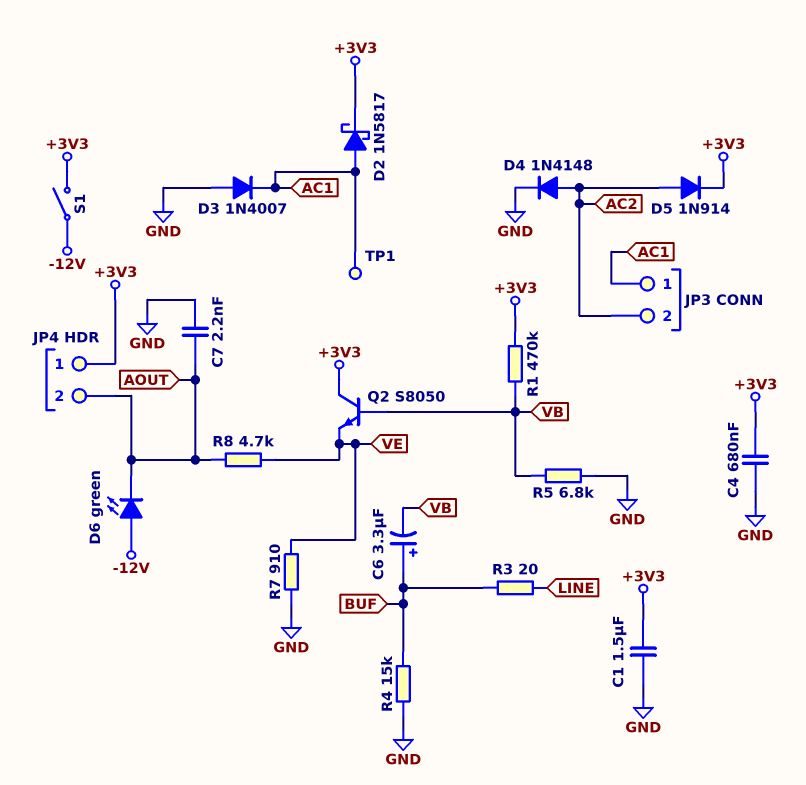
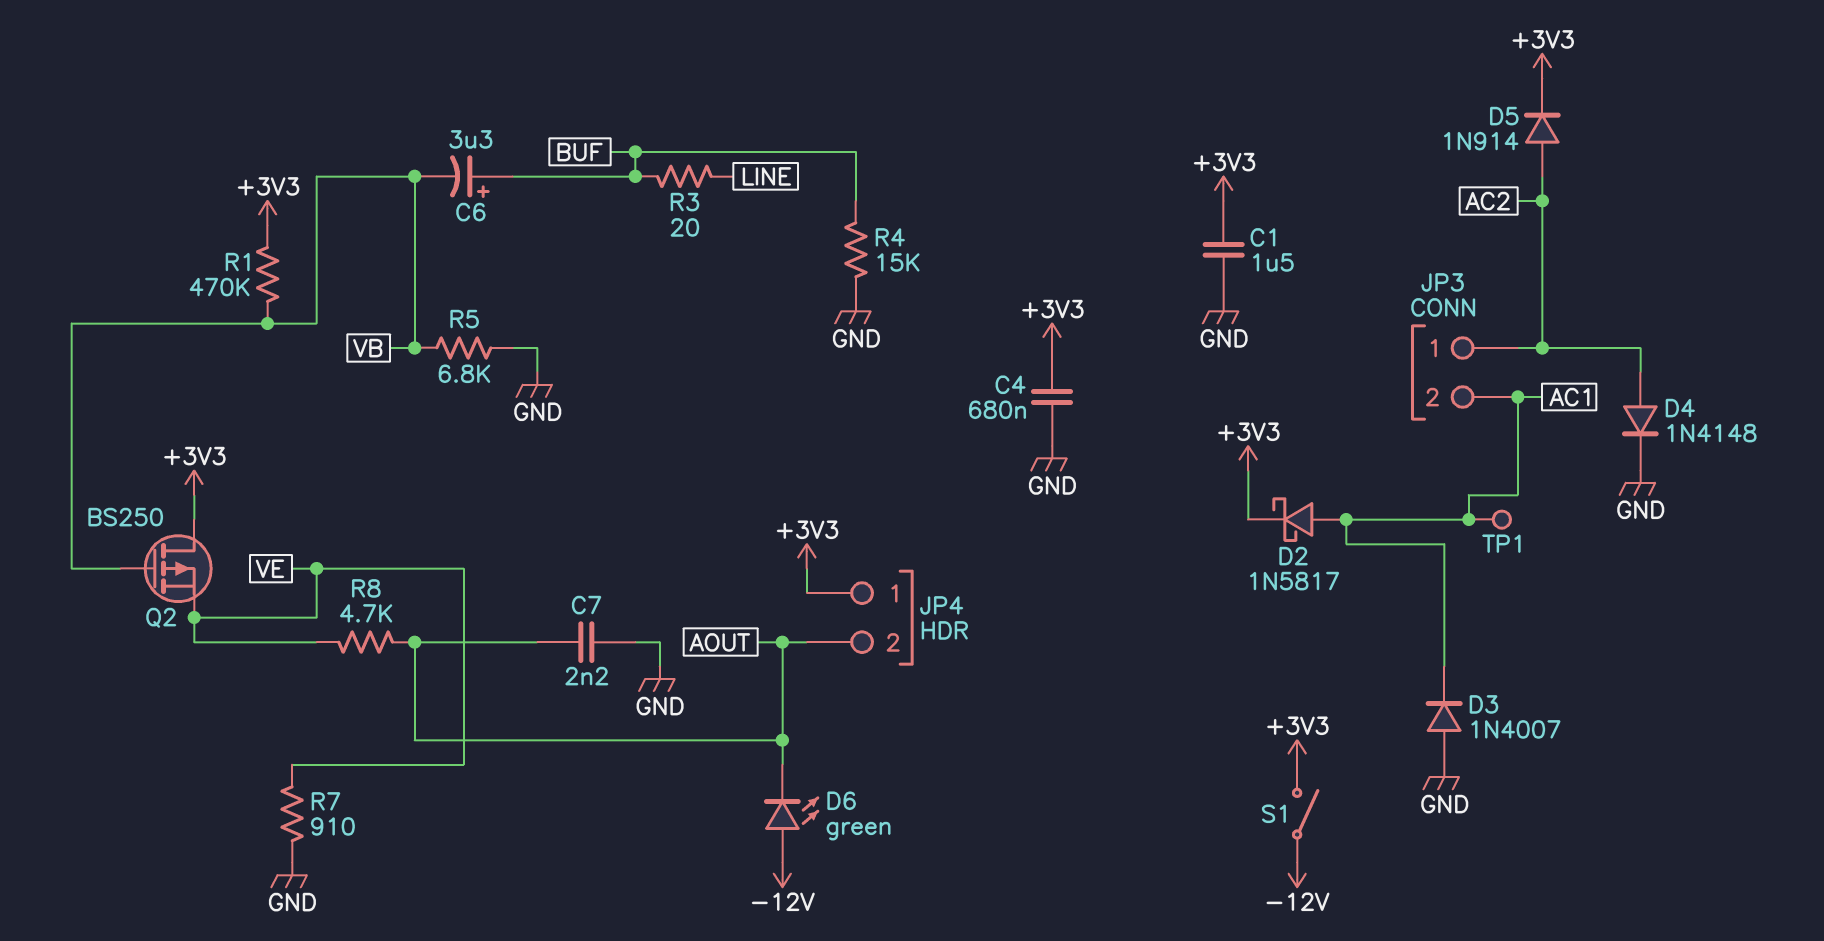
JP3 pin 1: AC1 -> AC2
JP3 pin 2: AC2 -> AC1
Q2: NPN S8050 (B VB, C +3V3, E VE) -> PMOS BS250 (G VB, D +3V3, S VE)

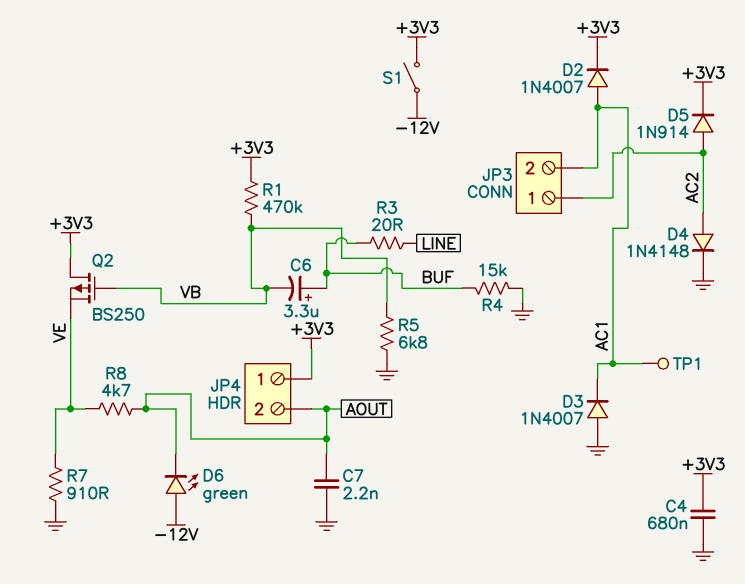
C1: 1.5uF (+3V3, GND) -> none
D2: schottky 1N5817 (A AC1, K +3V3) -> diode 1N4007 (A AC1, K +3V3)

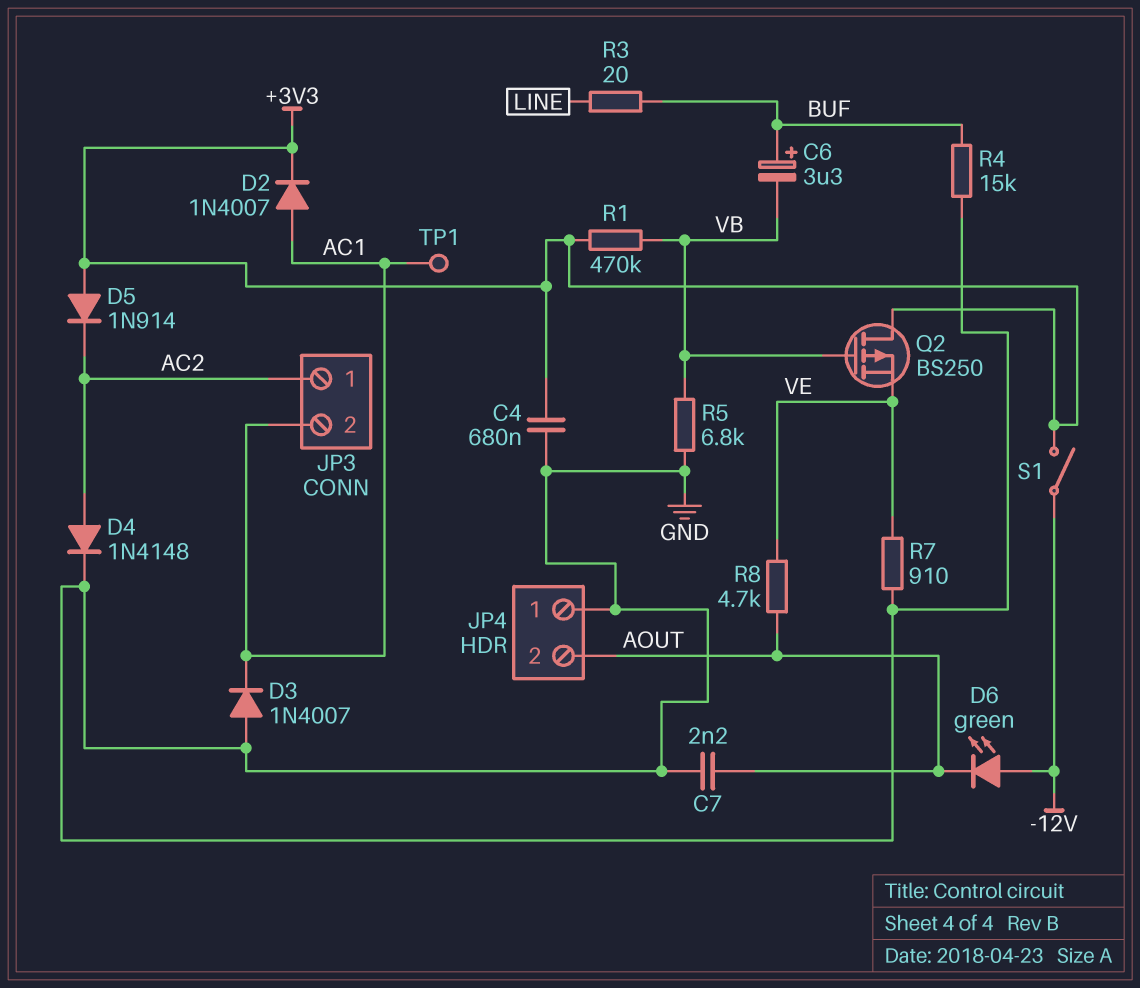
D5: diode 1N914 (A AC2, K +3V3) -> diode 1N914 (A +3V3, K AC2)
JP4 pin 1: +3V3 -> GND

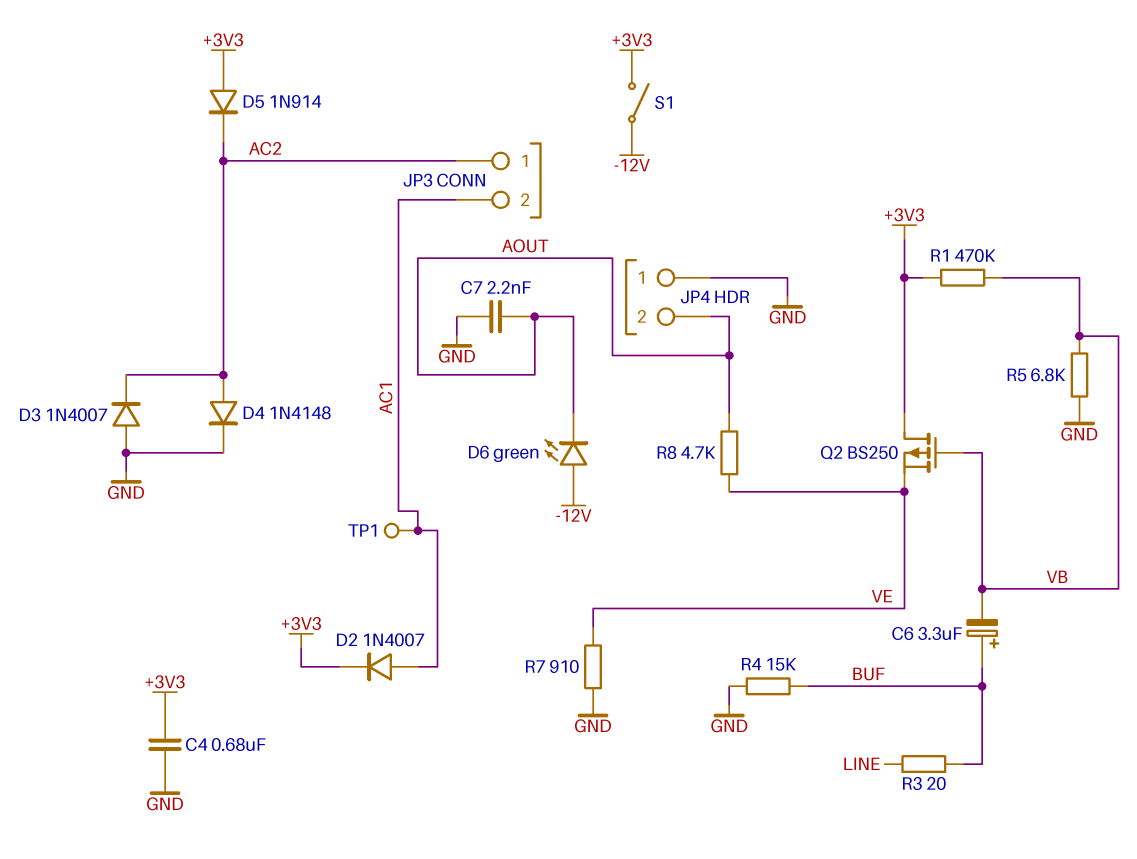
D3: diode 1N4007 (A GND, K AC1) -> diode 1N4007 (A GND, K AC2)

